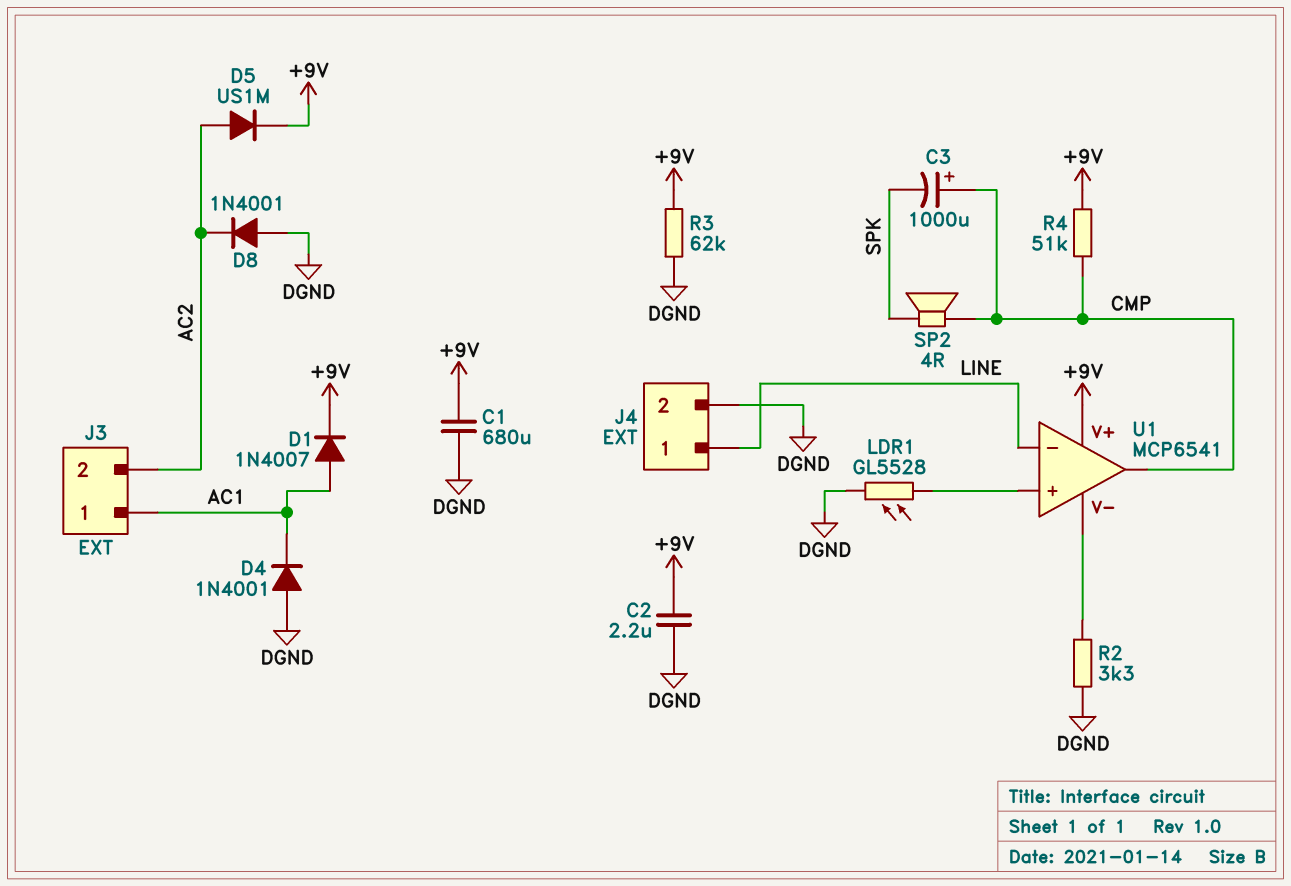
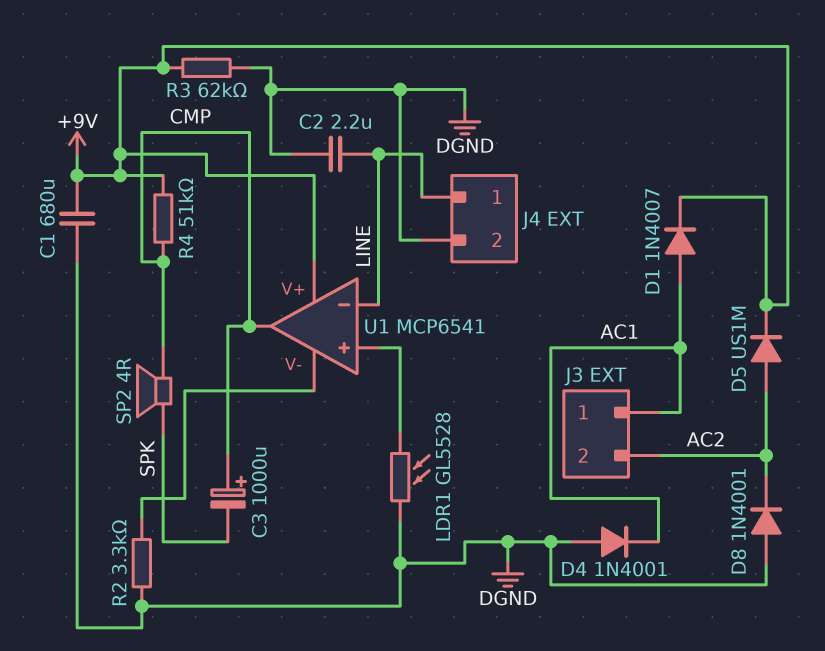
C2: 2.2uF (+9V, DGND) -> 2.2uF (DGND, LINE)

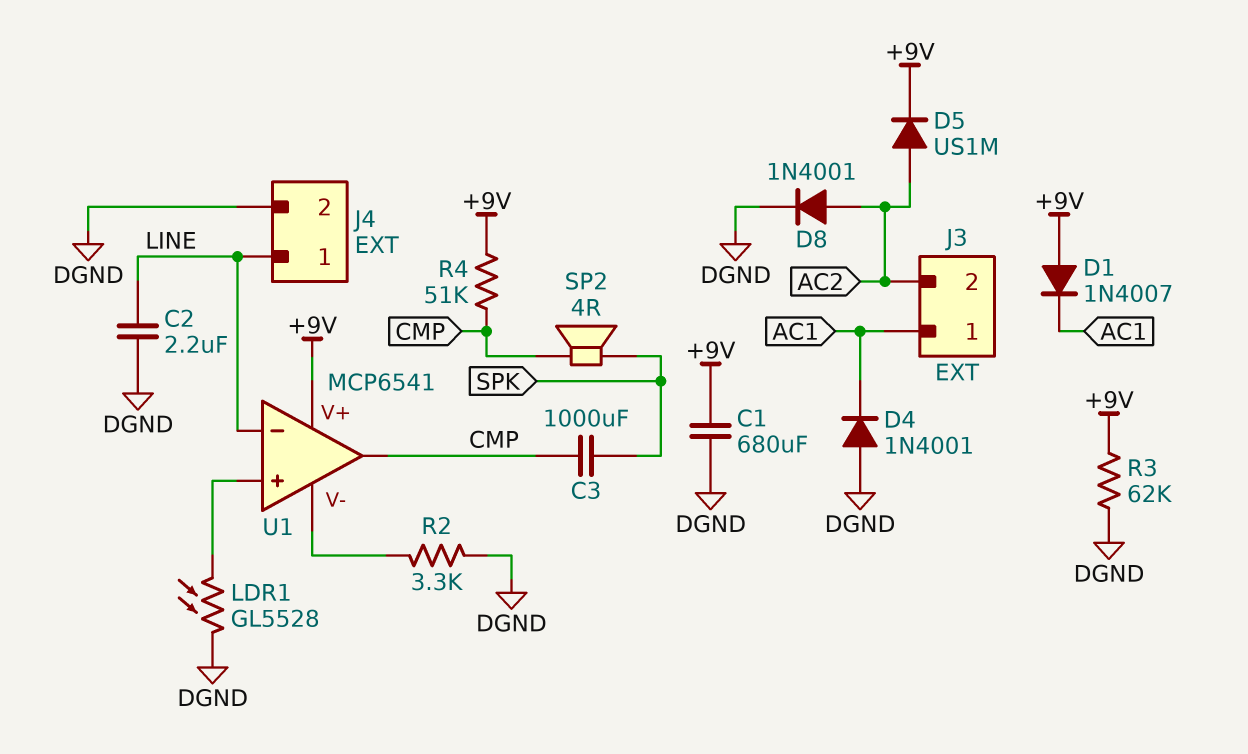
C3: 1000uF (plus CMP, minus SPK) -> 1000uF (CMP, SPK)
D1: diode 1N4007 (A AC1, K +9V) -> diode 1N4007 (A +9V, K AC1)
D8: diode 1N4001 (A DGND, K AC2) -> diode 1N4001 (A AC2, K DGND)

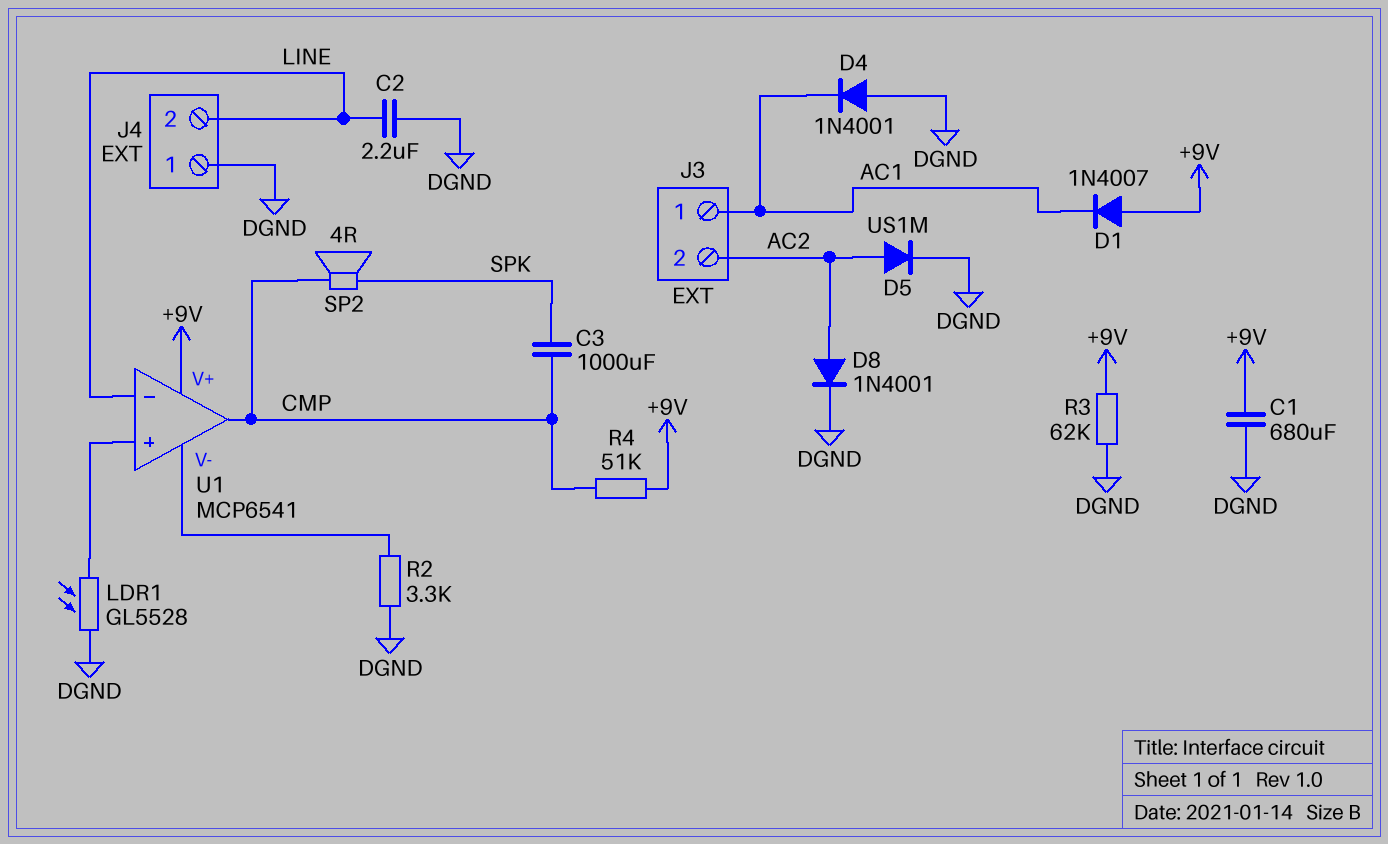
D5: diode US1M (A AC2, K +9V) -> diode US1M (A AC2, K DGND)
J4 pin 1: LINE -> DGND
J4 pin 2: DGND -> LINE

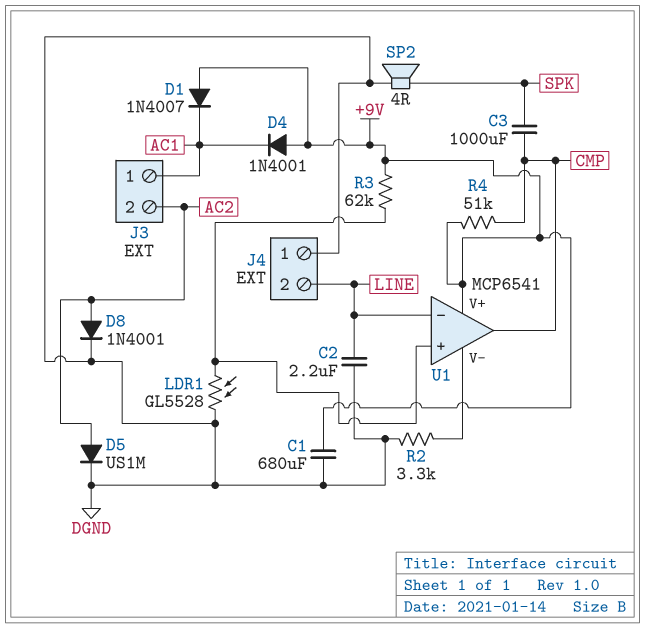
D4: diode 1N4001 (A DGND, K AC1) -> diode 1N4001 (A +9V, K AC1)
R3: 62k (+9V, DGND) -> 62k (+9V, U1/in+)
SP2: speaker 4R (CMP, SPK) -> speaker 4R (DGND, SPK)

